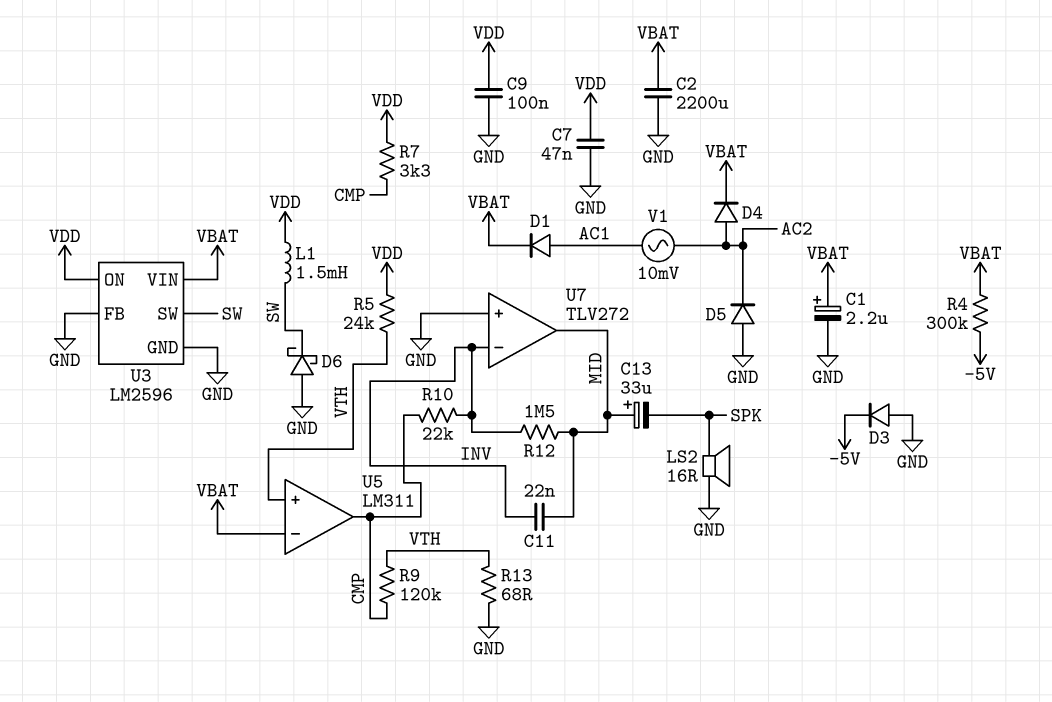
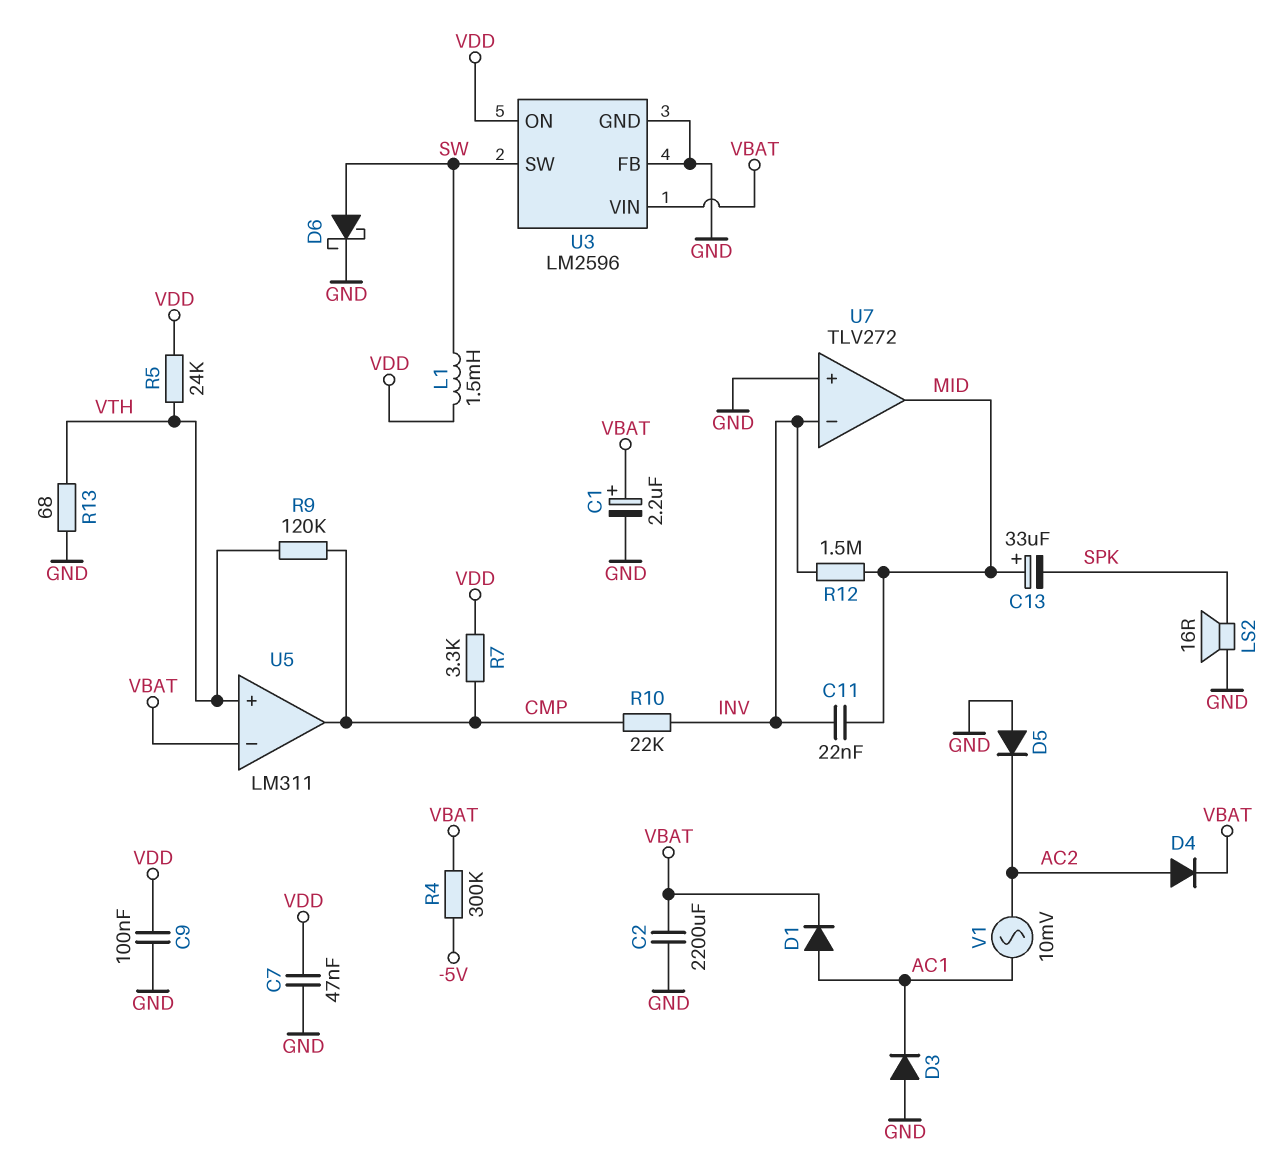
D3: diode (A GND, K -5V) -> diode (A GND, K AC1)
D6: schottky (A GND, K SW) -> schottky (A SW, K GND)

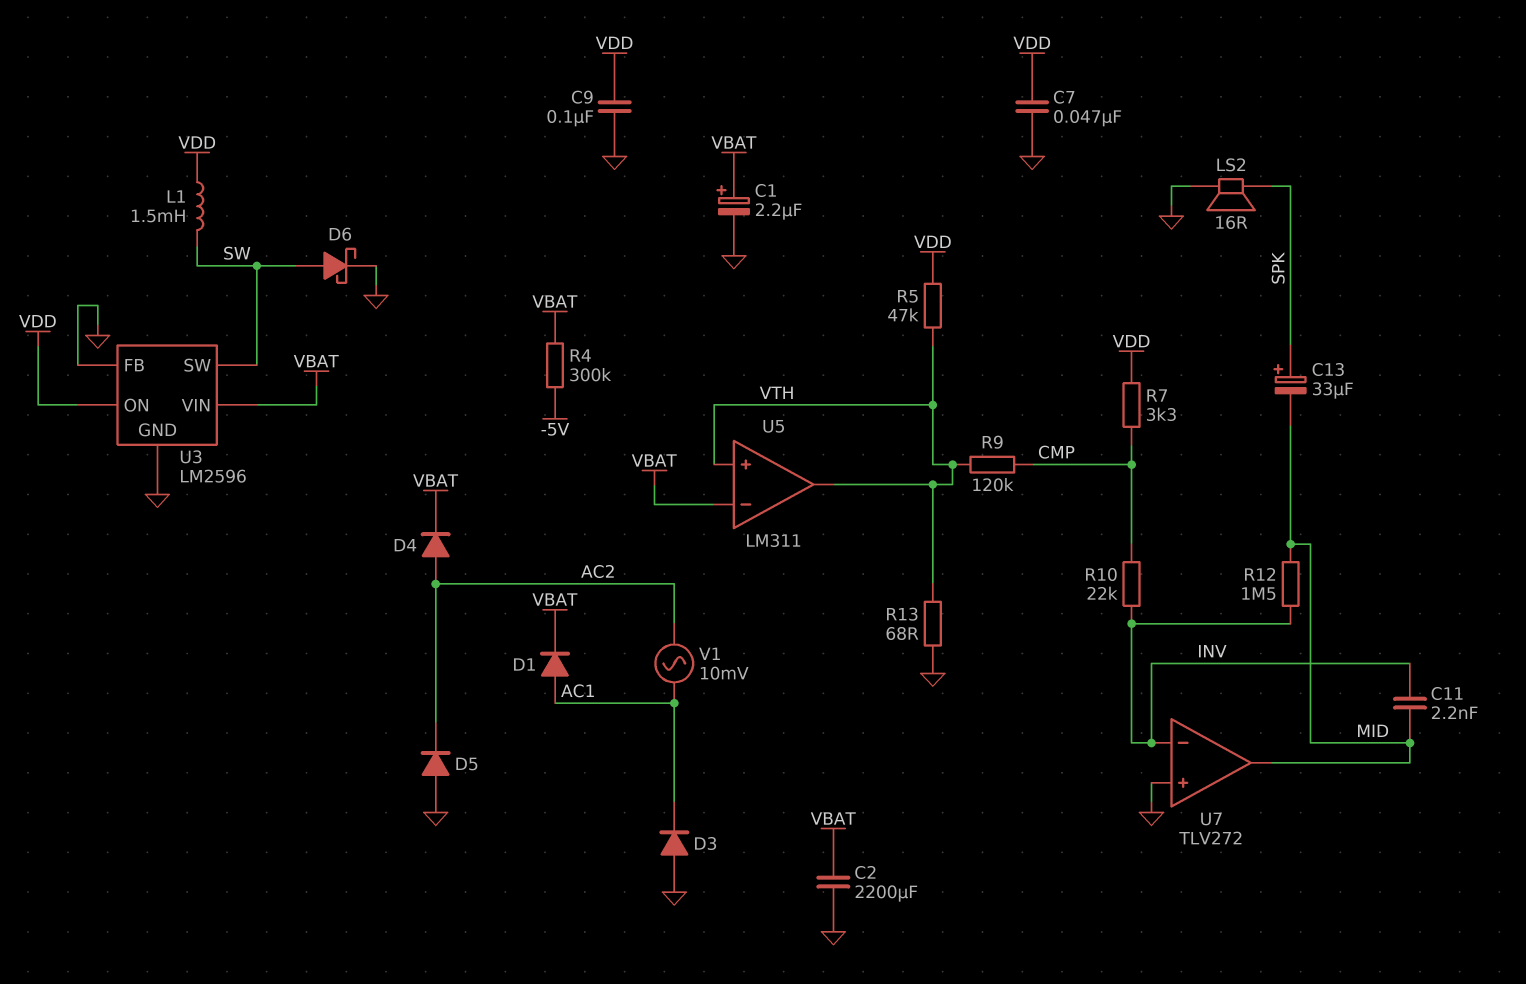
C11: 22nF (INV, MID) -> 2.2nF (INV, MID)
C13: 33uF (plus MID, minus SPK) -> 33uF (plus SPK, minus MID)
R5: 24k (VDD, VTH) -> 47k (VDD, VTH)
U5 pin out: CMP -> VTH

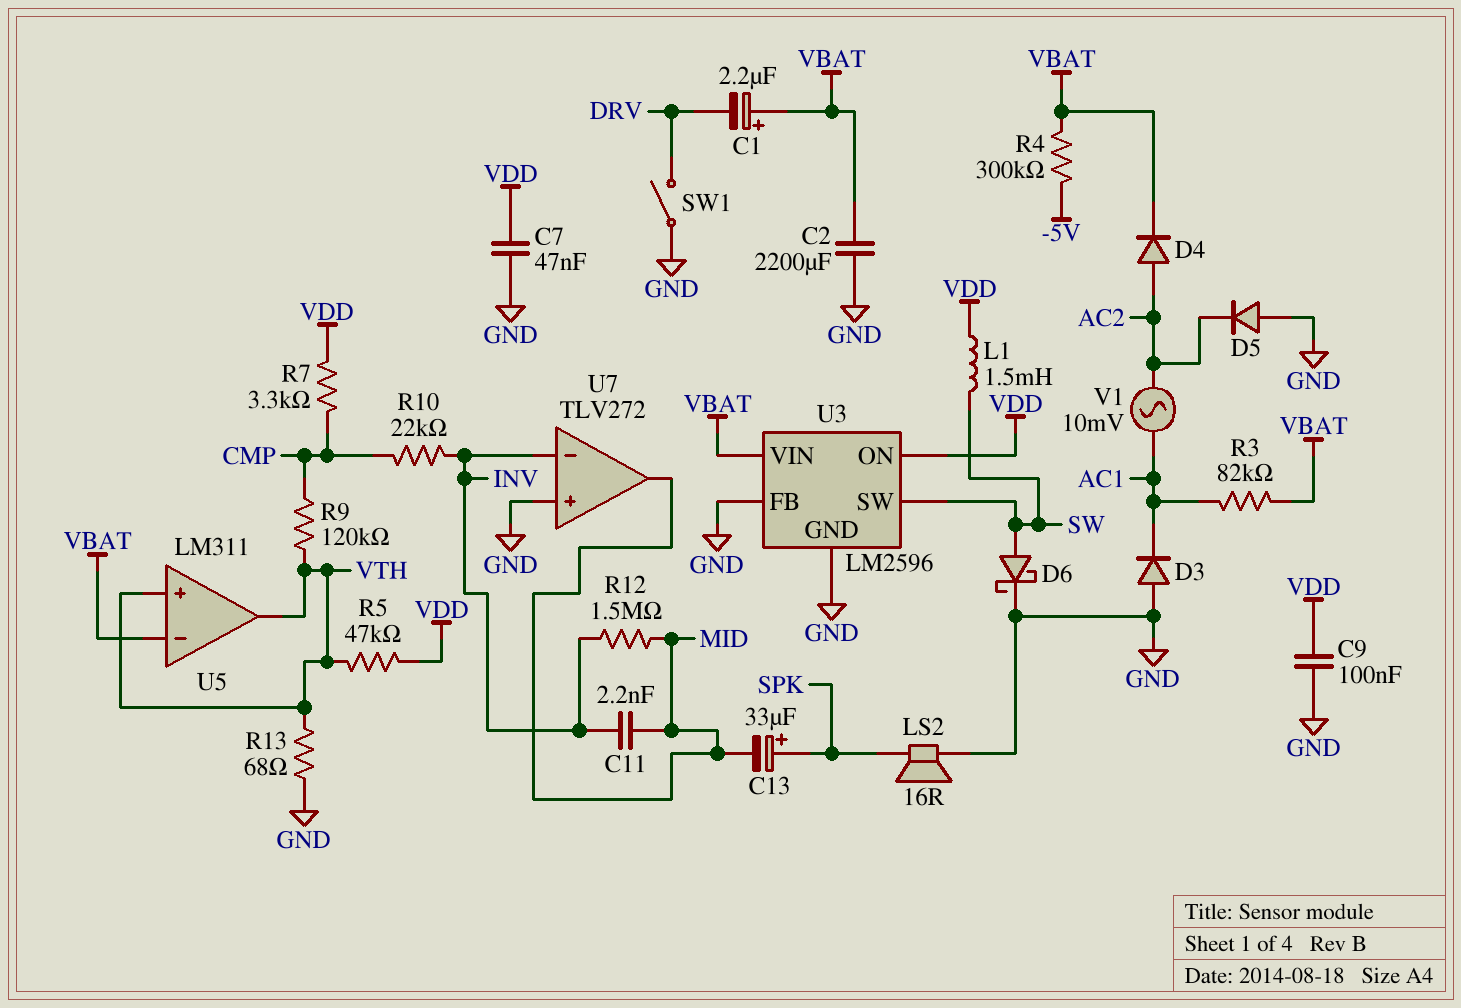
C1: 2.2uF (plus VBAT, minus GND) -> 2.2uF (plus VBAT, minus DRV)
D1: diode (A AC1, K VBAT) -> none
R3: none -> 82k (AC1, VBAT)
SW1: none -> switch (DRV, GND)

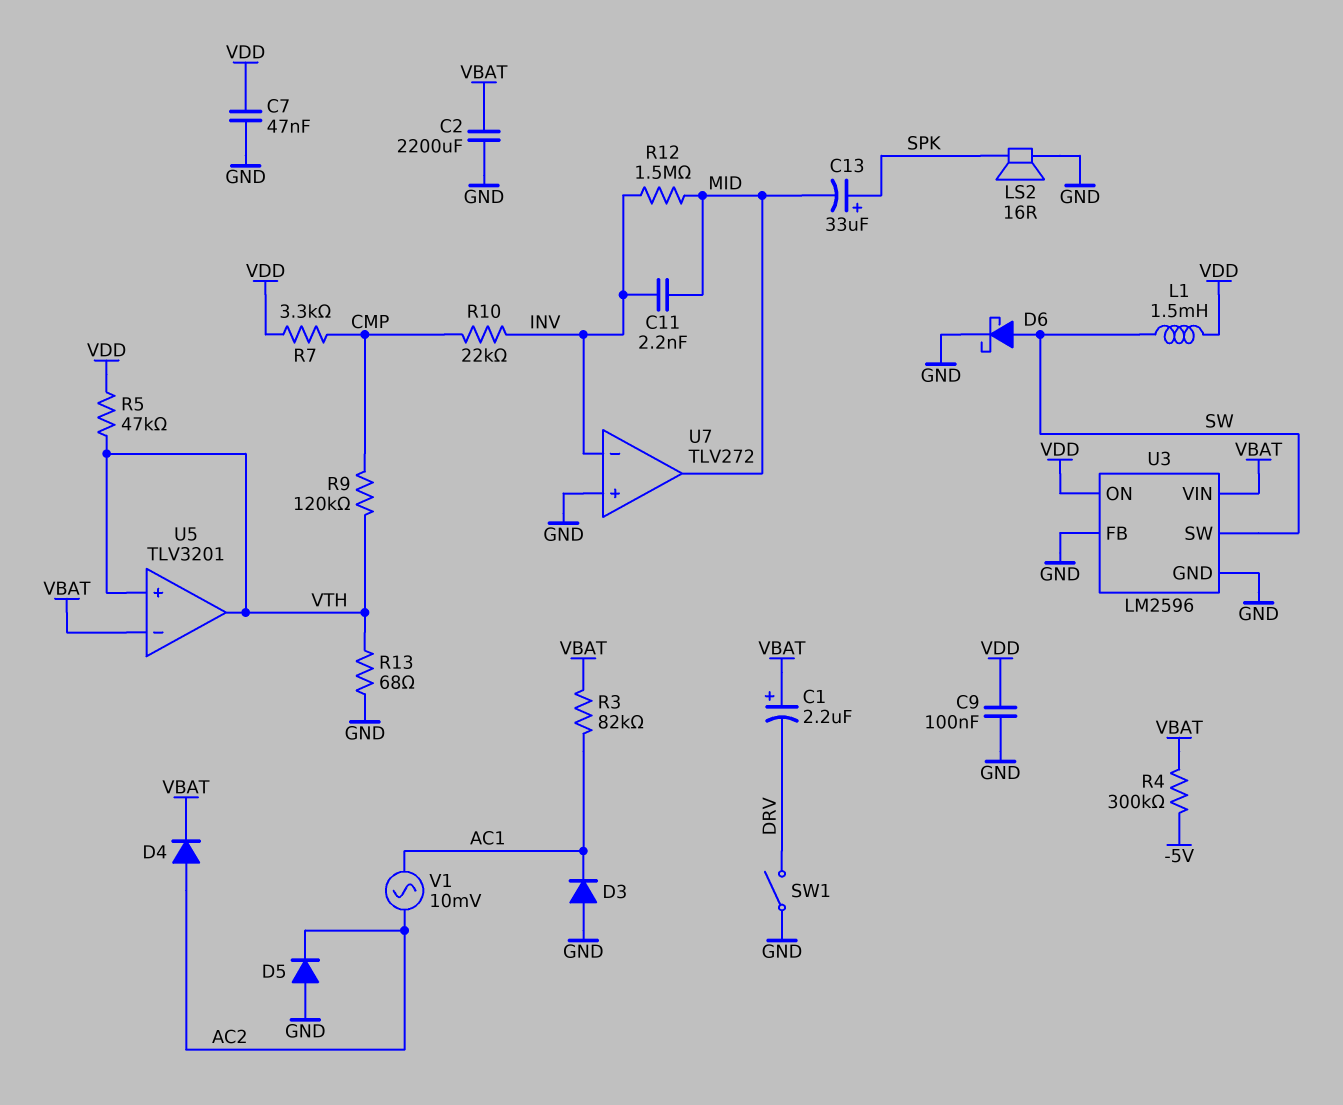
U5: LM311 -> TLV3201

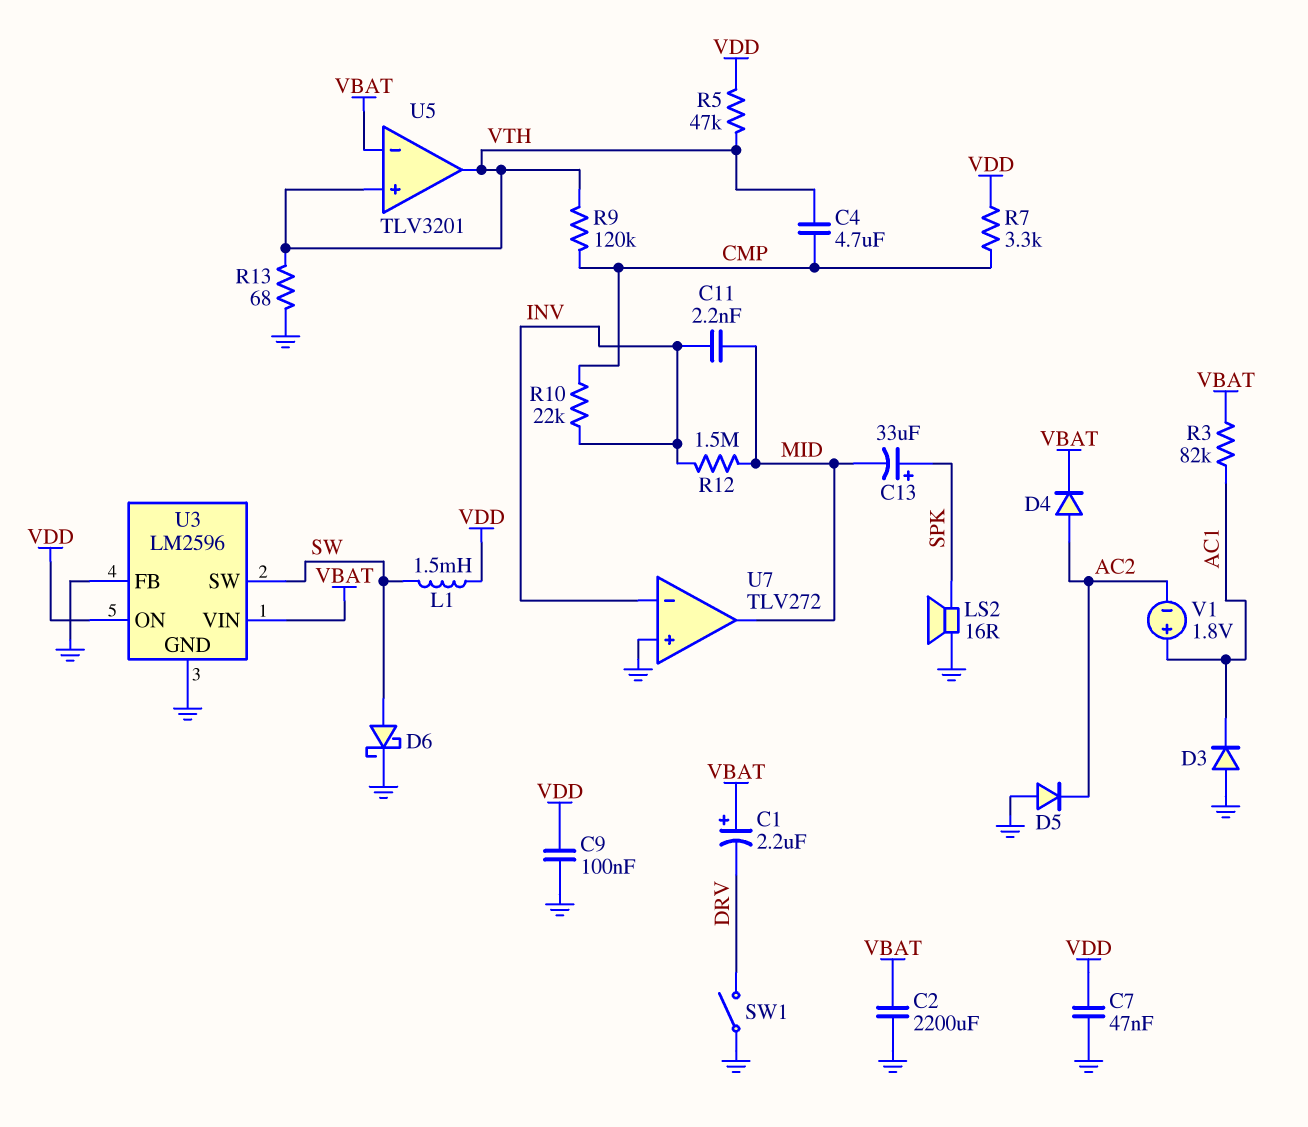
C4: none -> 4.7uF (CMP, VTH)
R4: 300k (-5V, VBAT) -> none
V1: AC 10mV (AC1, AC2) -> 1.8V (plus AC1, minus AC2)

